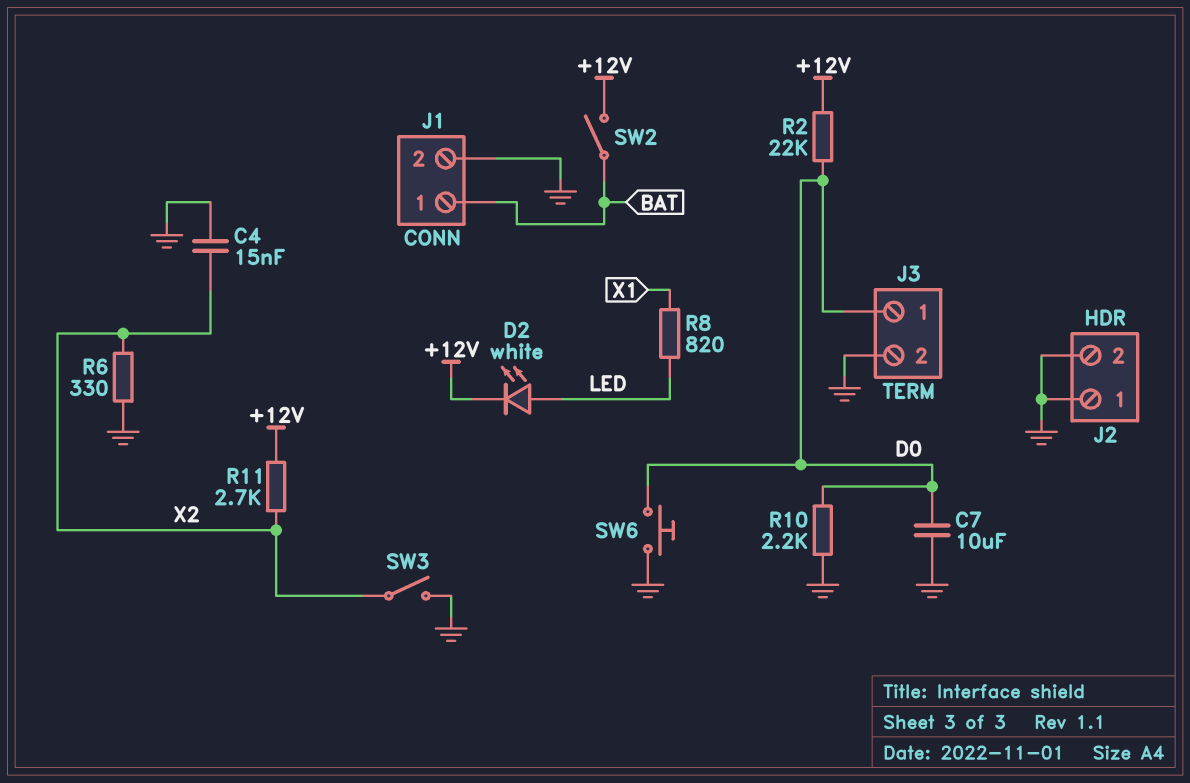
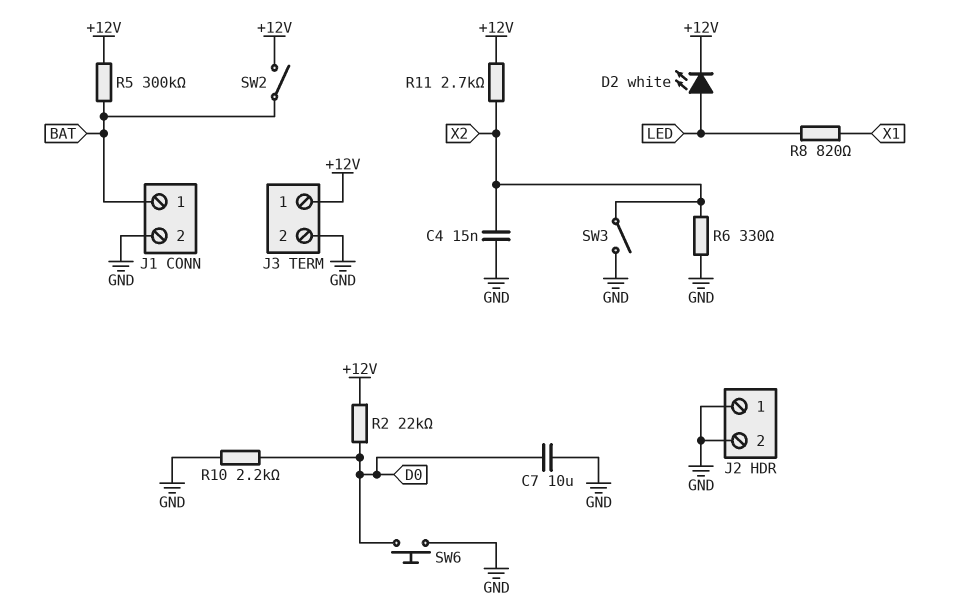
J3 pin 1: D0 -> +12V
R5: none -> 300k (+12V, BAT)

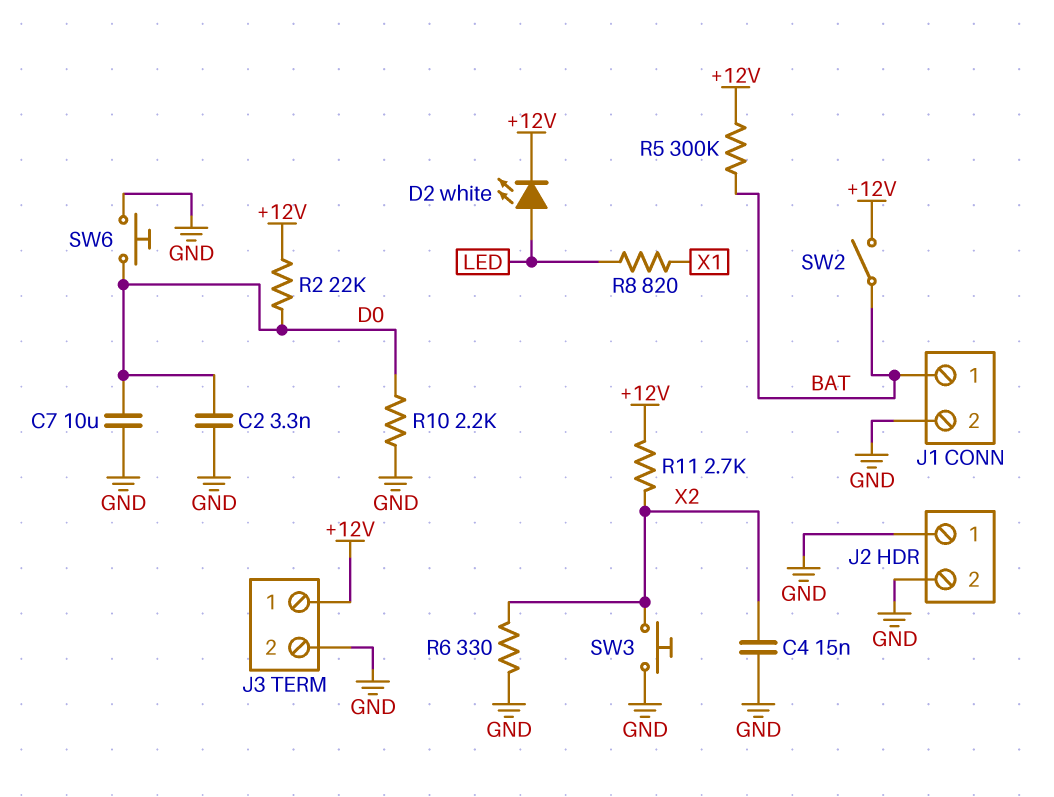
C2: none -> 3.3nF (D0, GND)
SW3: switch (GND, X2) -> button (GND, X2)

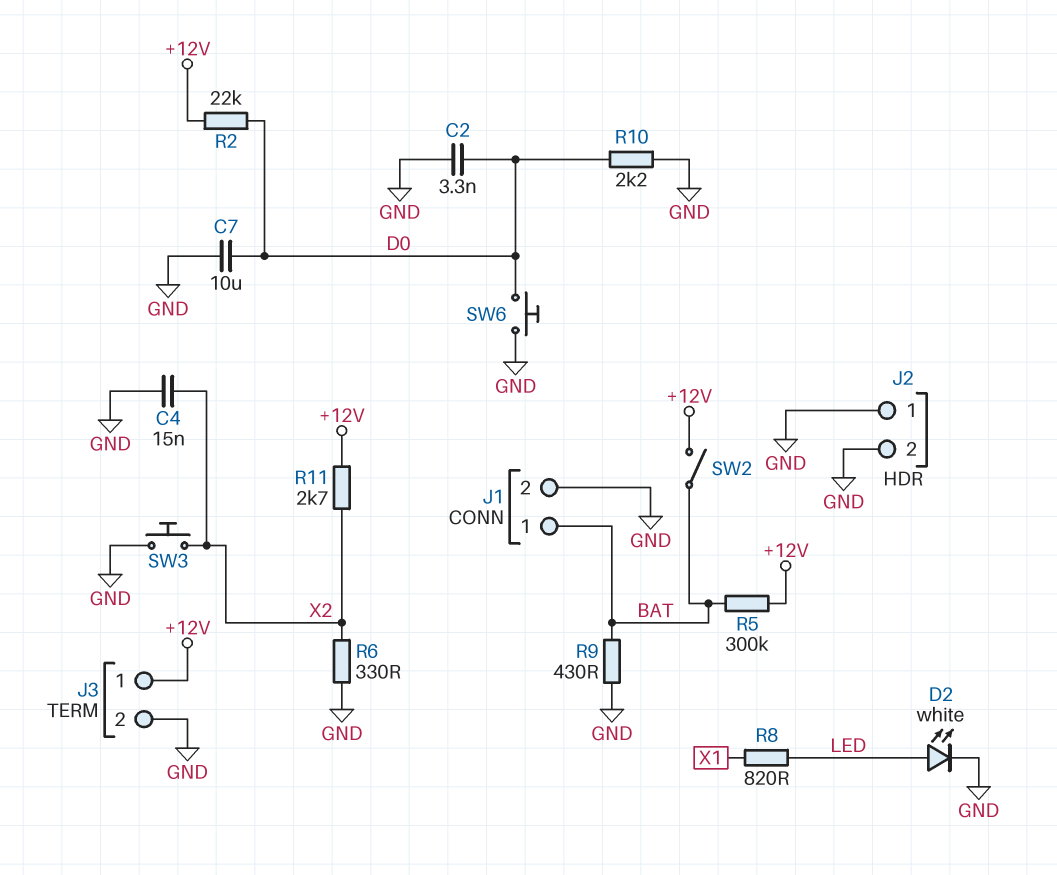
D2: LED white (A LED, K +12V) -> LED white (A LED, K GND)
R9: none -> 430 (BAT, GND)

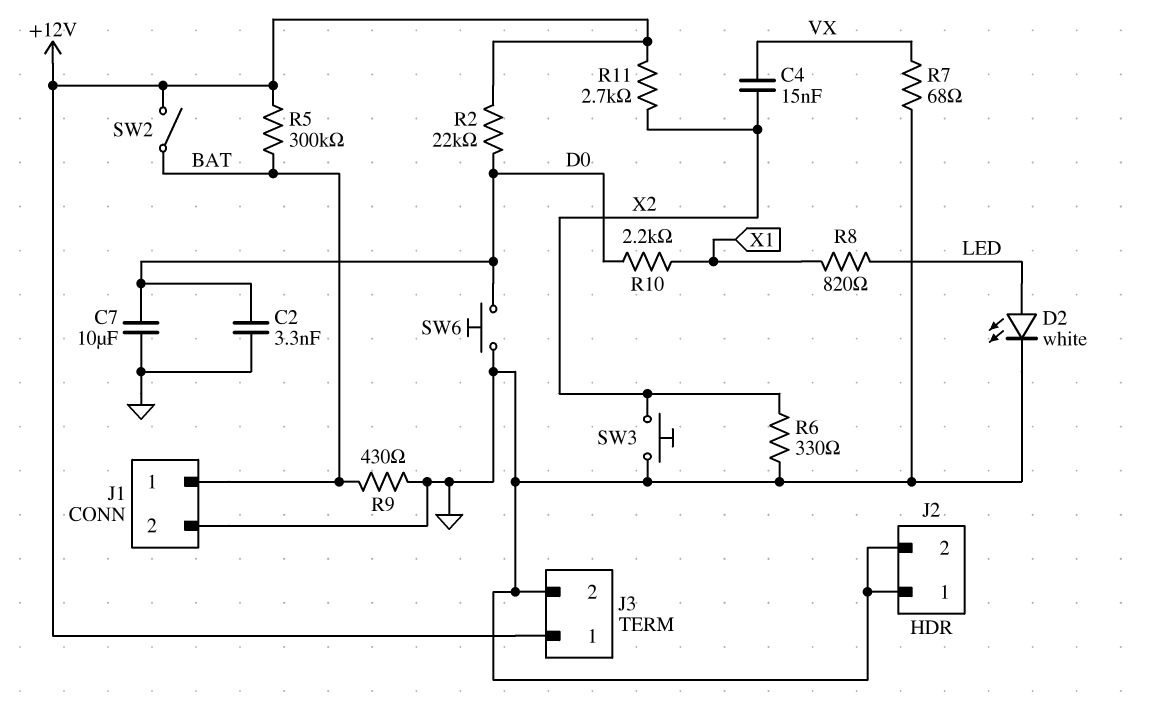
C4: 15nF (GND, X2) -> 15nF (VX, X2)
R7: none -> 68 (GND, VX)
R10: 2.2k (D0, GND) -> 2.2k (D0, X1)

